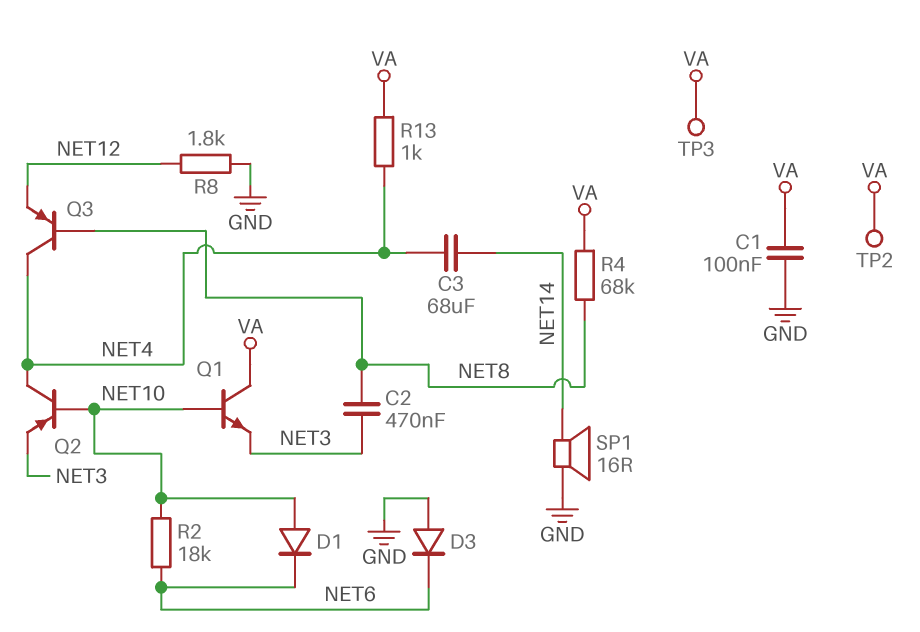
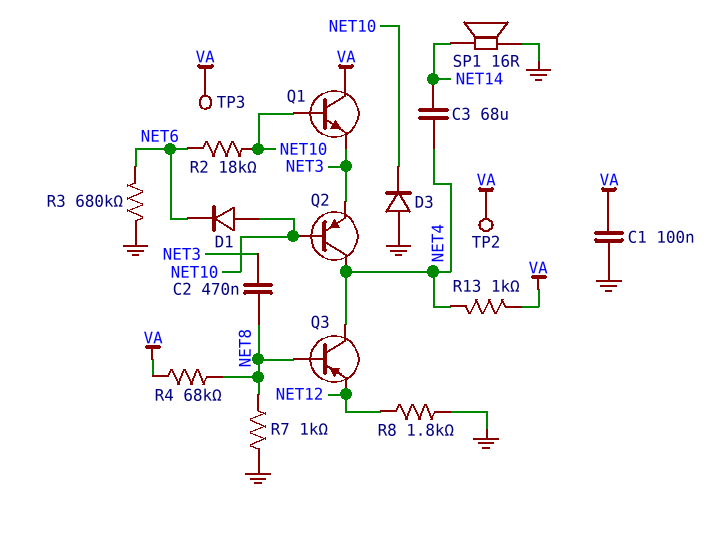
D3: diode (A GND, K NET6) -> diode (A GND, K NET10)
R3: none -> 680k (GND, NET6)
R7: none -> 1k (GND, NET8)

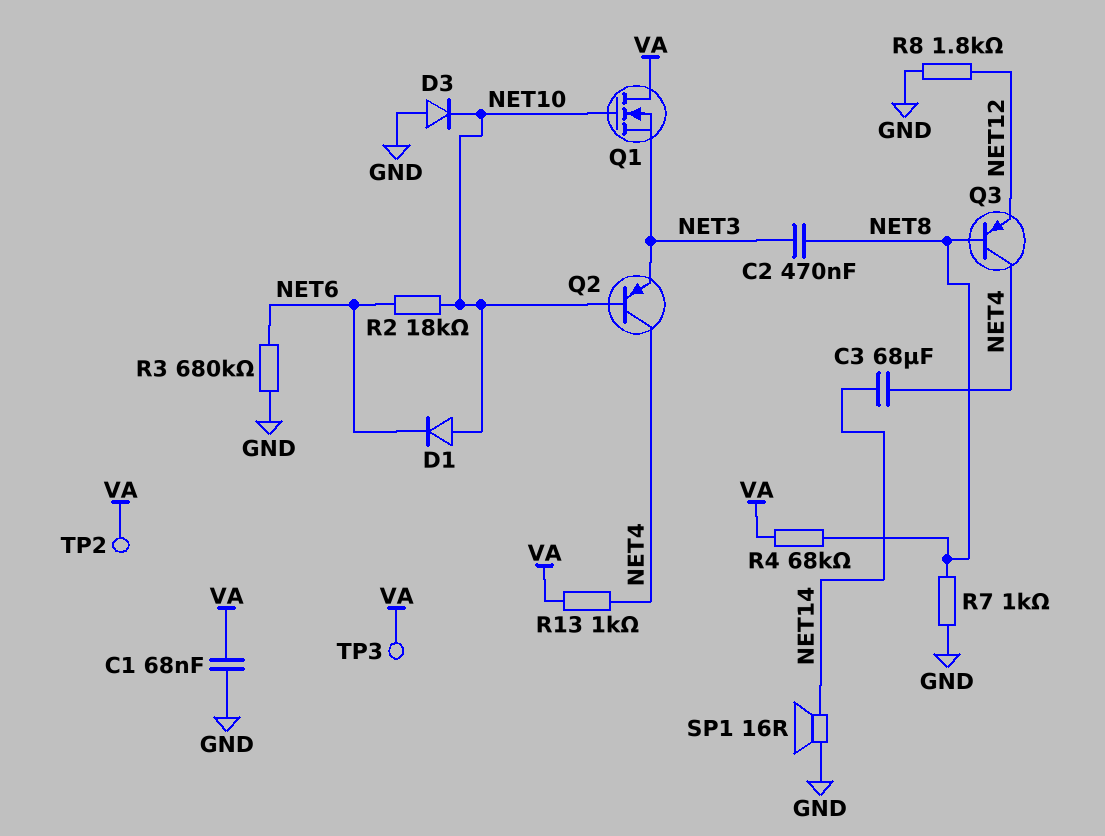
C1: 100nF (GND, VA) -> 68nF (GND, VA)
Q1: NPN (B NET10, C VA, E NET3) -> NMOS (G NET10, D VA, S NET3)

